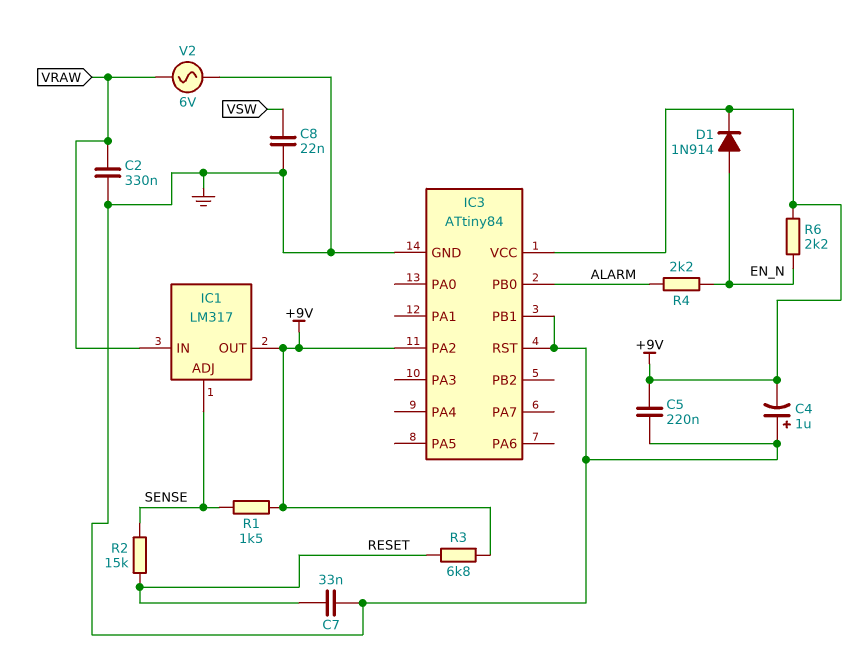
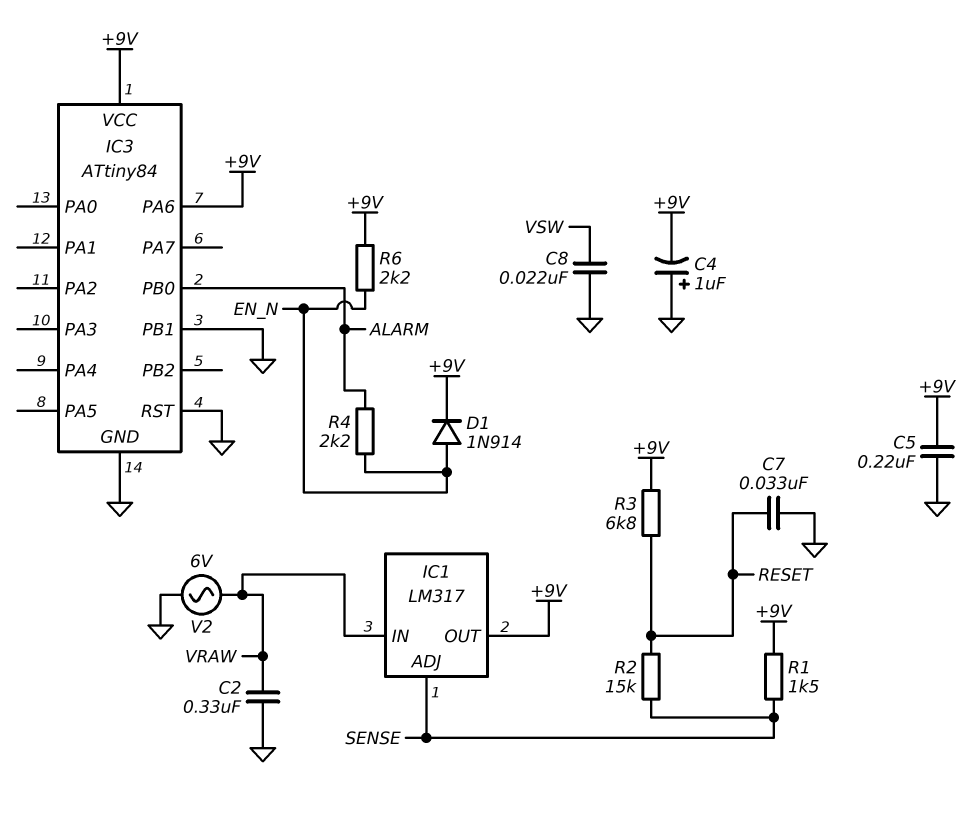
IC3 pin PA2: +9V -> none
IC3 pin PA6: none -> +9V

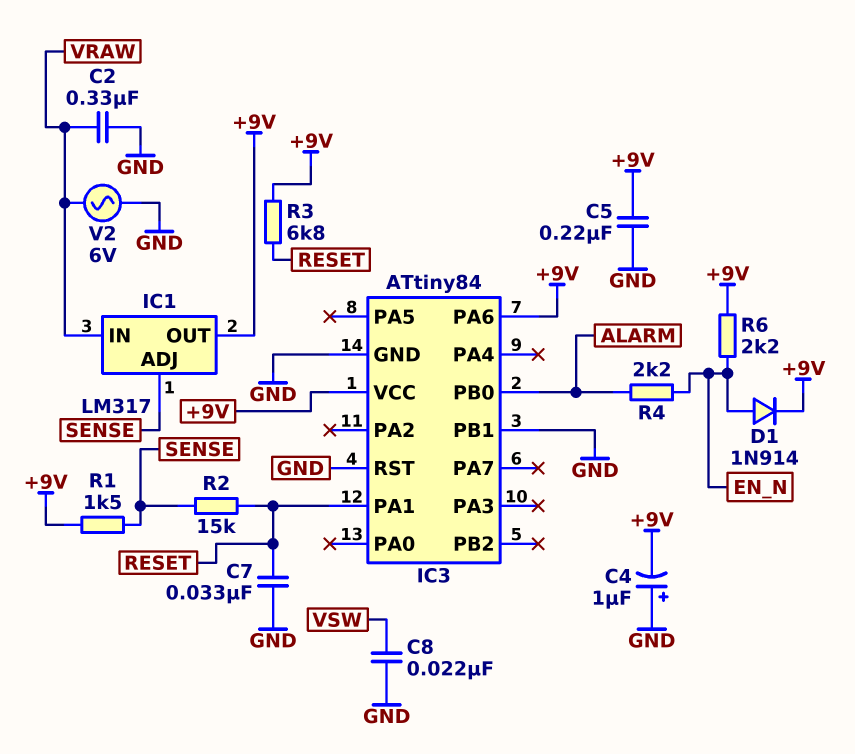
IC3 pin PA1: none -> RESET

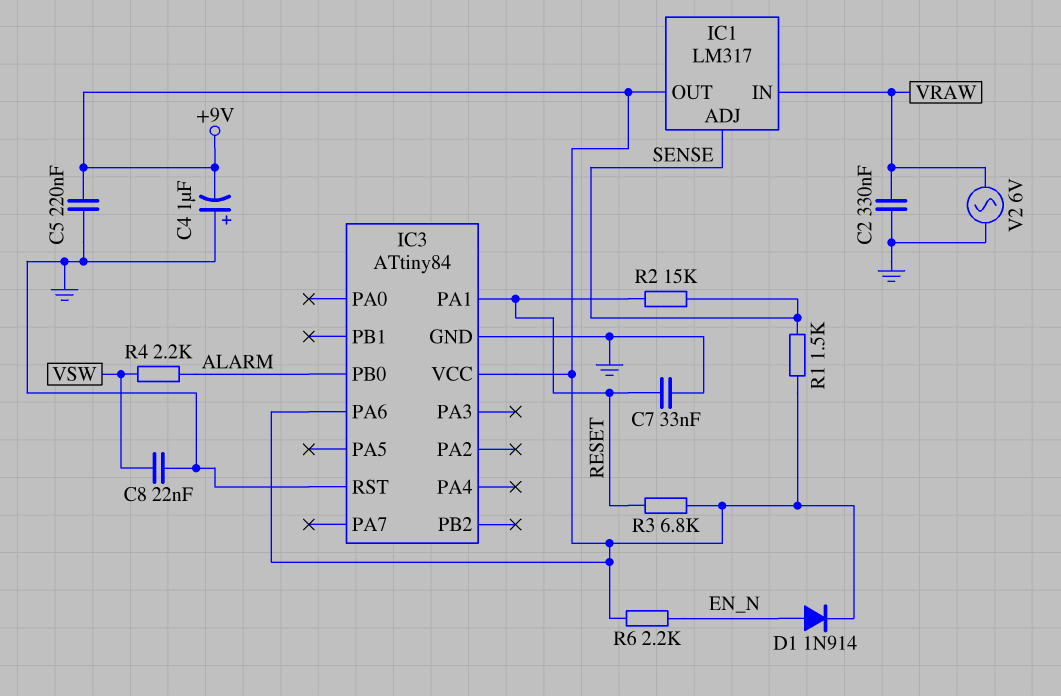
IC3 pin PB1: GND -> none
R4: 2.2k (ALARM, EN_N) -> 2.2k (ALARM, VSW)

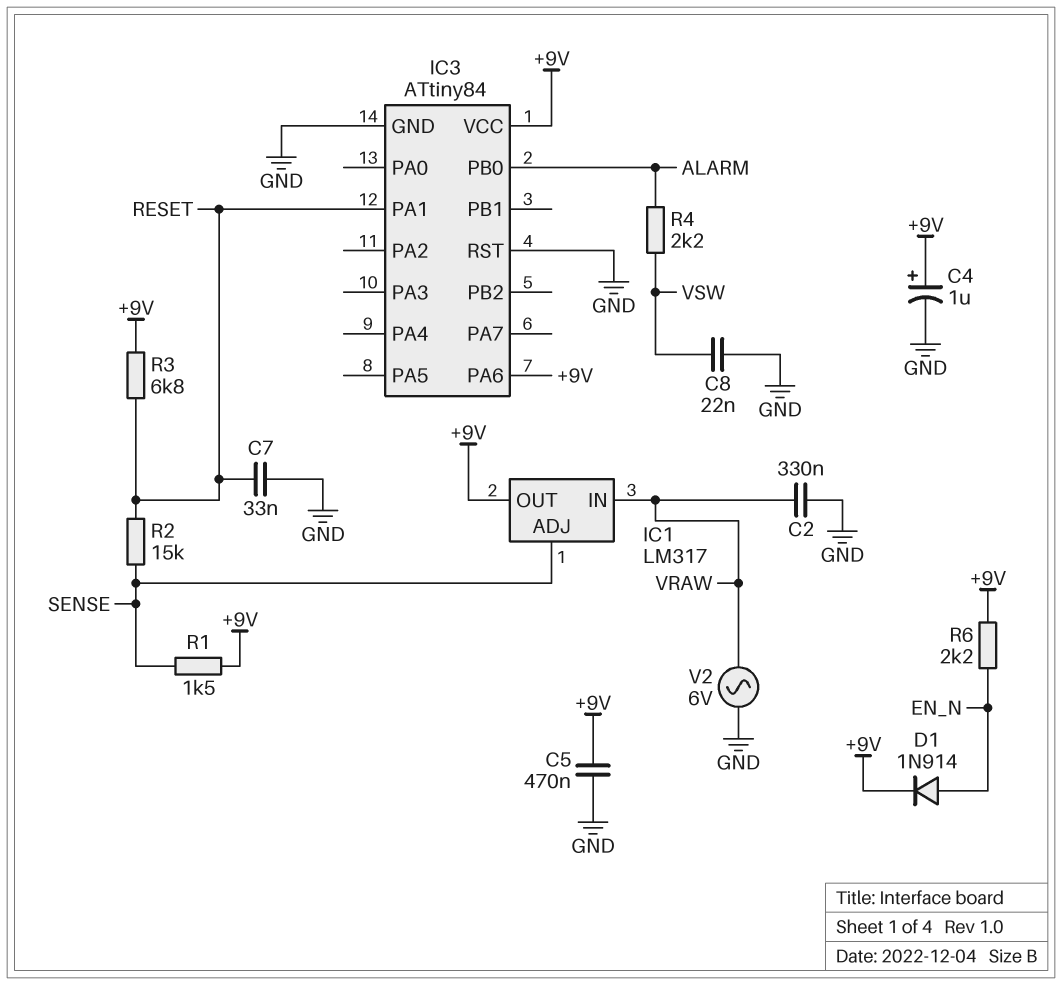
C4: 1uF (plus GND, minus +9V) -> 1uF (plus +9V, minus GND)
C5: 220nF (+9V, GND) -> 470nF (+9V, GND)

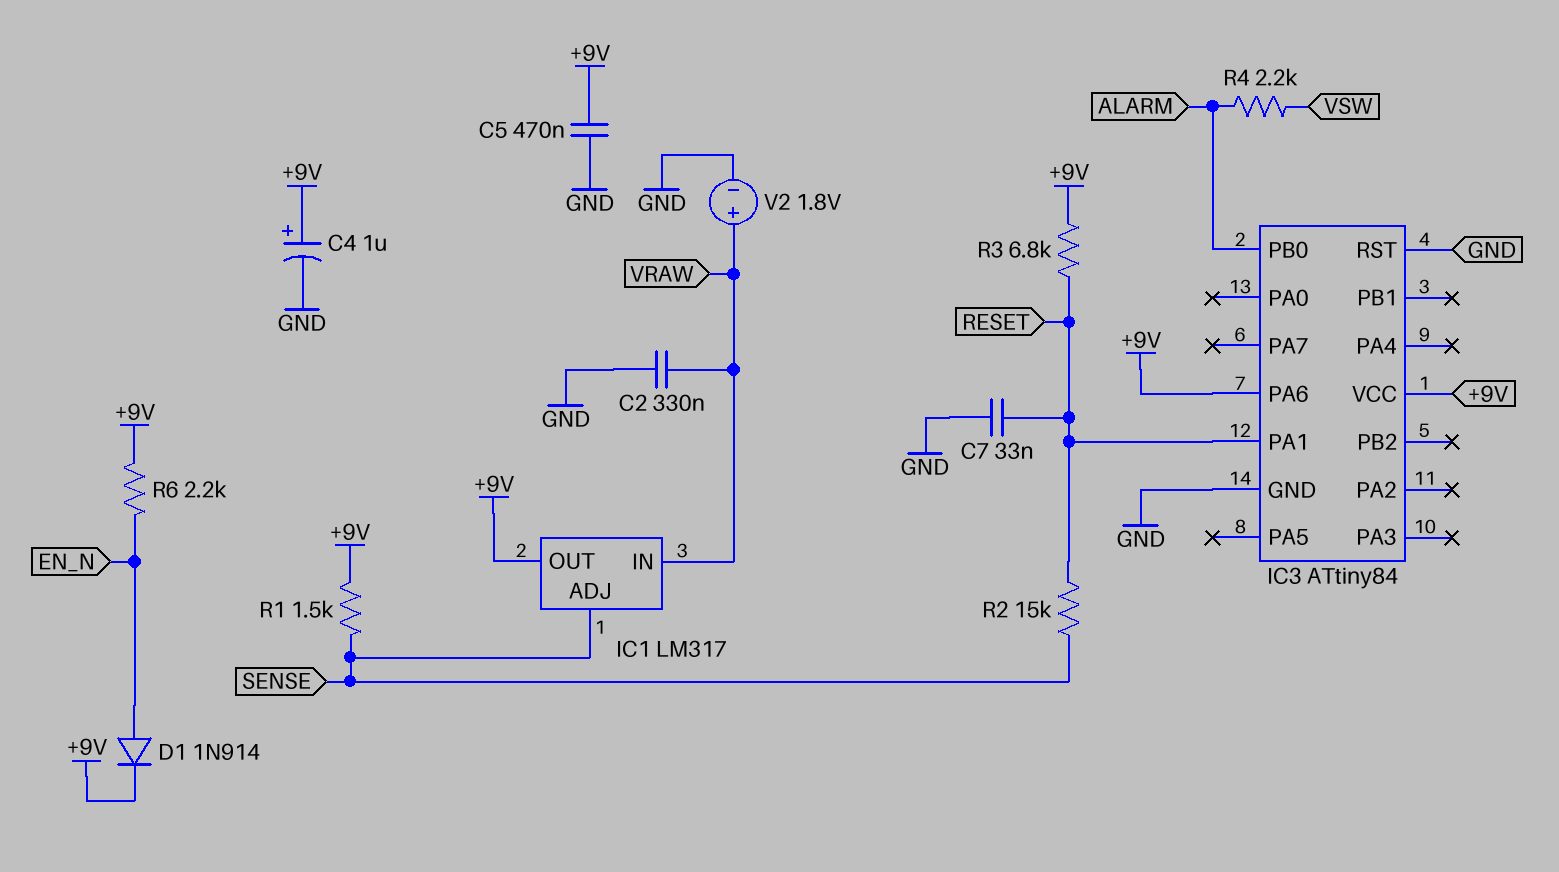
C8: 22nF (GND, VSW) -> none
V2: AC 6V (GND, VRAW) -> 1.8V (plus VRAW, minus GND)

